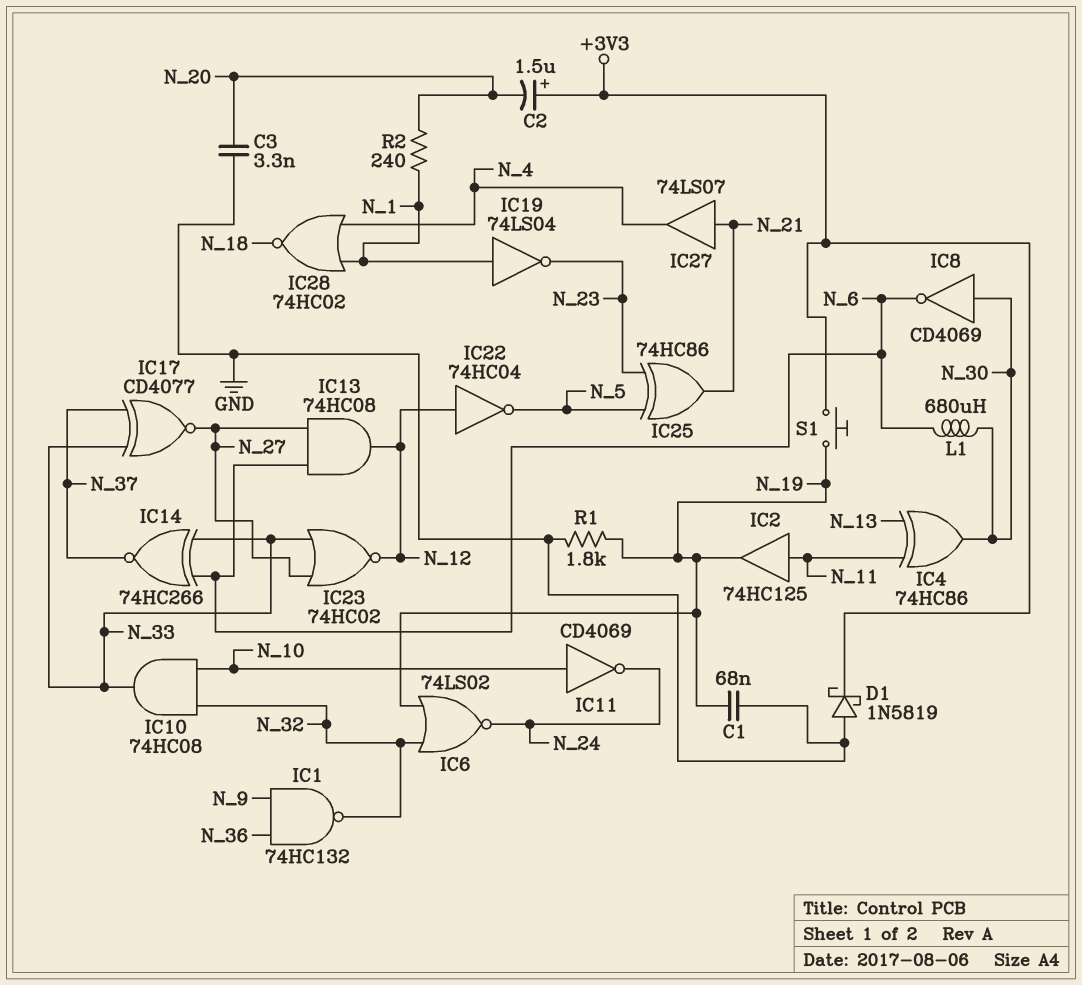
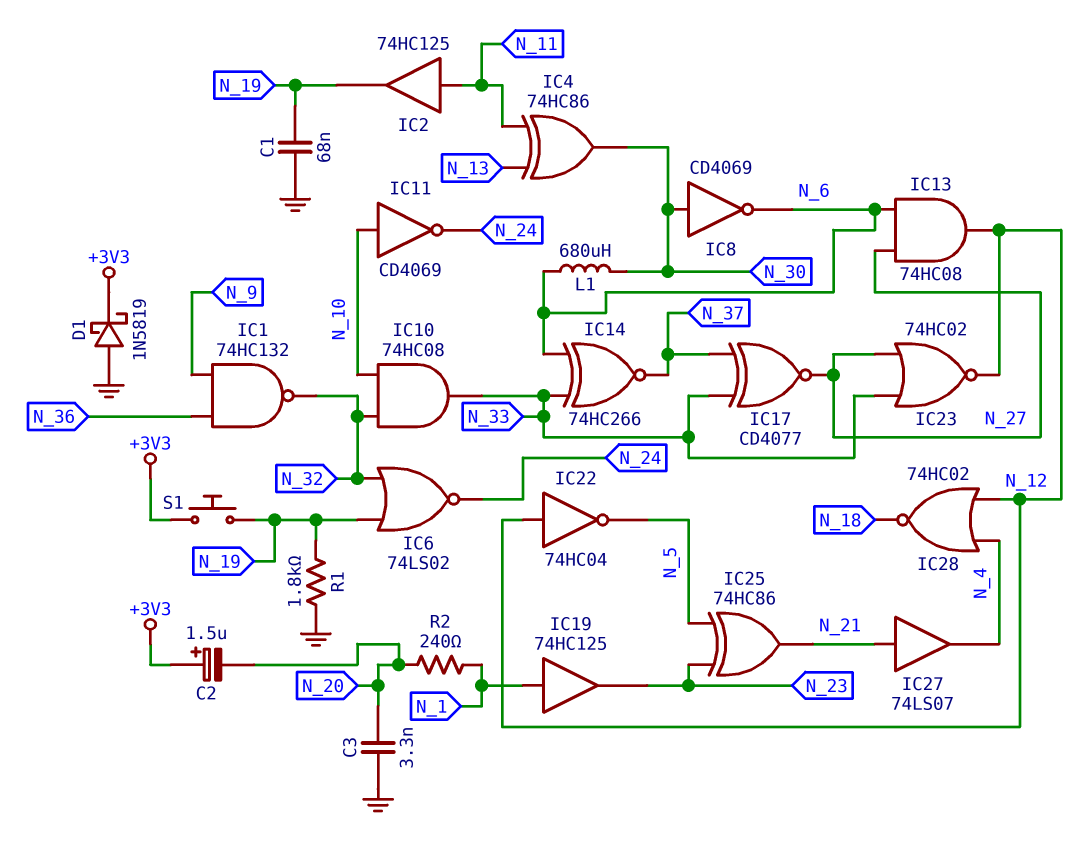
IC19: NOT 74LS04 (in N_1, out N_23) -> buffer 74HC125 (in N_1, out N_23)
IC28: NOR 74HC02 (in N_1, in N_4, out N_18) -> NOR 74HC02 (in N_4, in N_12, out N_18)

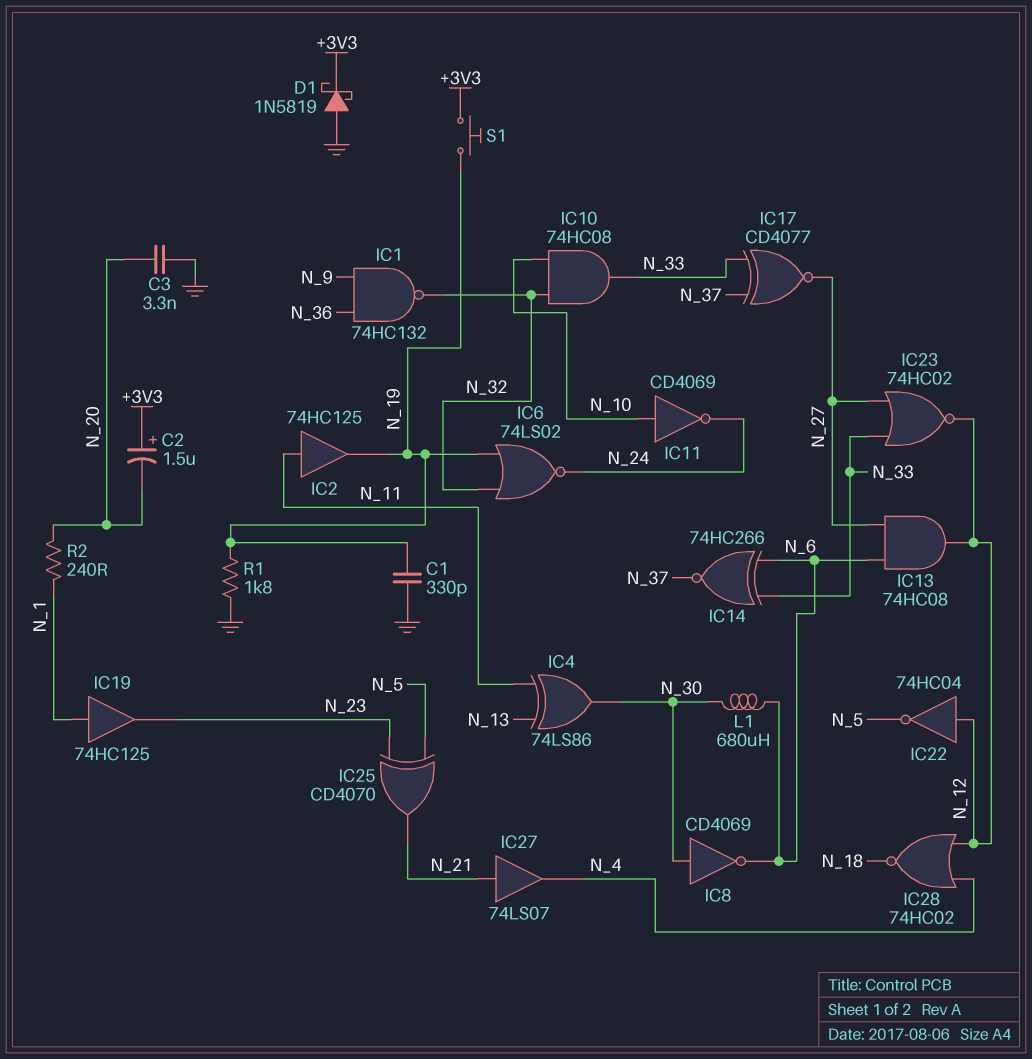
C1: 68nF (GND, N_19) -> 330pF (GND, N_19)
IC4: XOR 74HC86 (in N_11, in N_13, out N_30) -> XOR 74LS86 (in N_11, in N_13, out N_30)
IC25: XOR 74HC86 (in N_5, in N_23, out N_21) -> XOR CD4070 (in N_5, in N_23, out N_21)

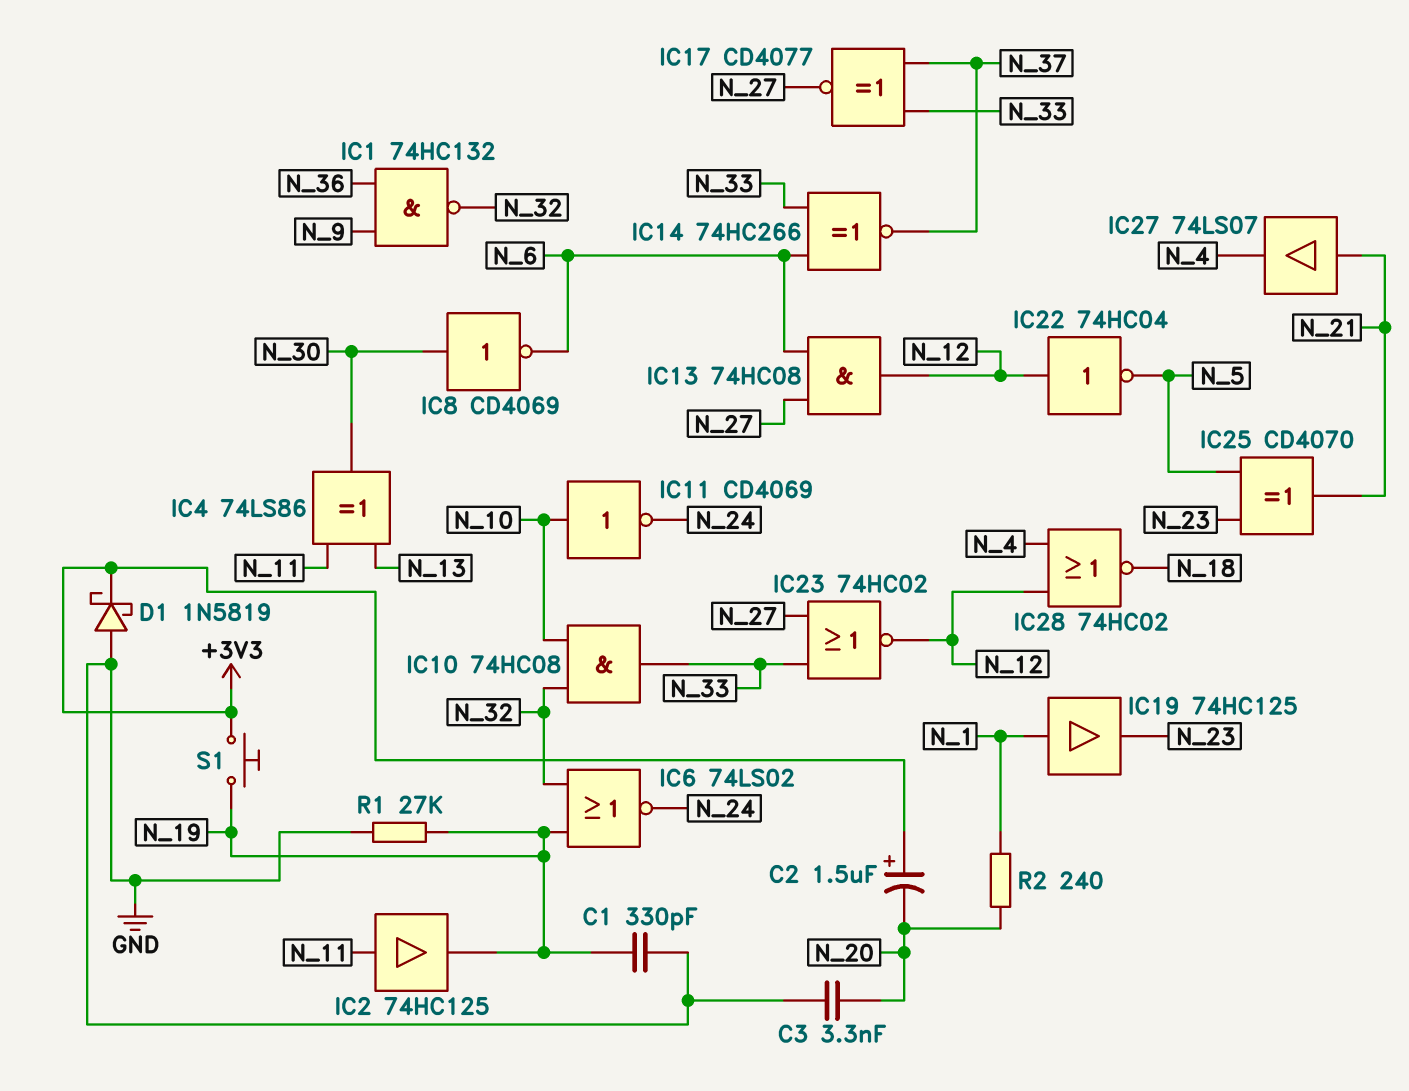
L1: 680uH (N_6, N_30) -> none
R1: 1.8k (GND, N_19) -> 27k (GND, N_19)

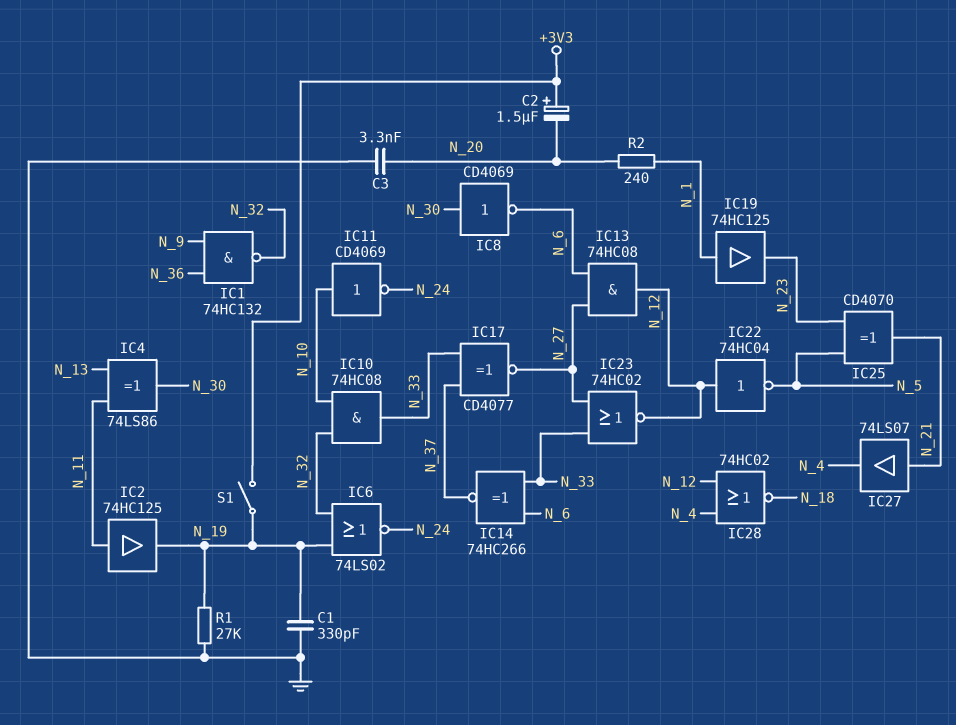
D1: schottky 1N5819 (A GND, K +3V3) -> none
S1: button (+3V3, N_19) -> switch (+3V3, N_19)

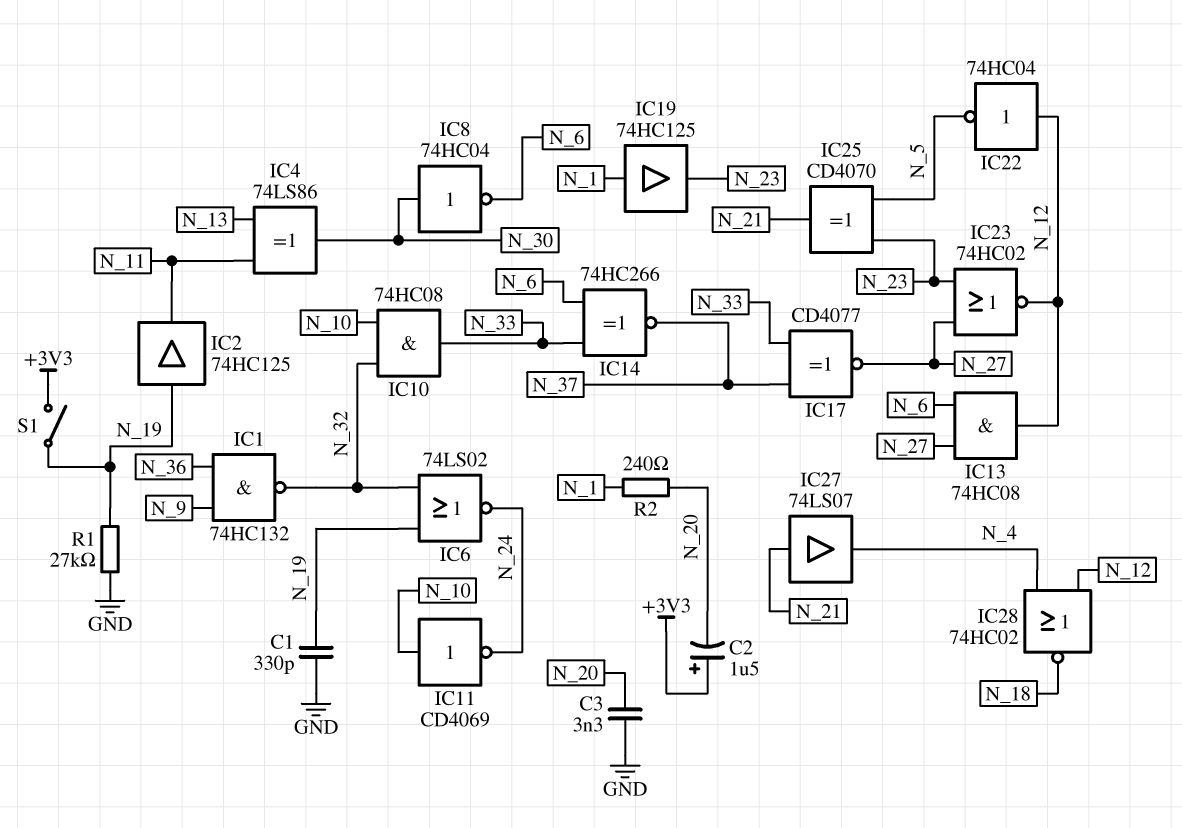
IC2: buffer 74HC125 (in N_11, out N_19) -> buffer 74HC125 (in N_19, out N_11)
IC8: NOT CD4069 (in N_30, out N_6) -> NOT 74HC04 (in N_30, out N_6)
IC23: NOR 74HC02 (in N_27, in N_33, out N_12) -> NOR 74HC02 (in N_23, in N_27, out N_12)

